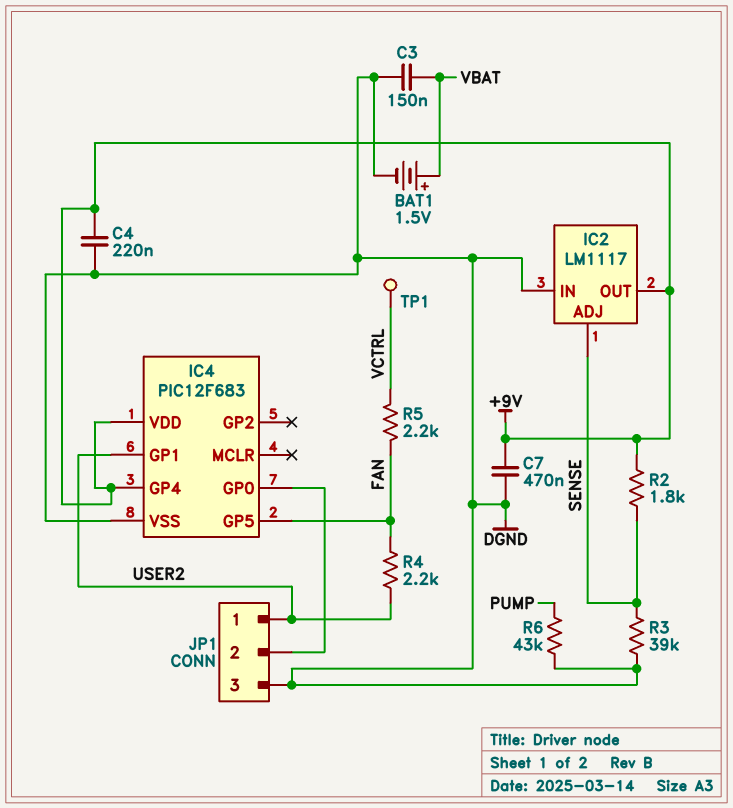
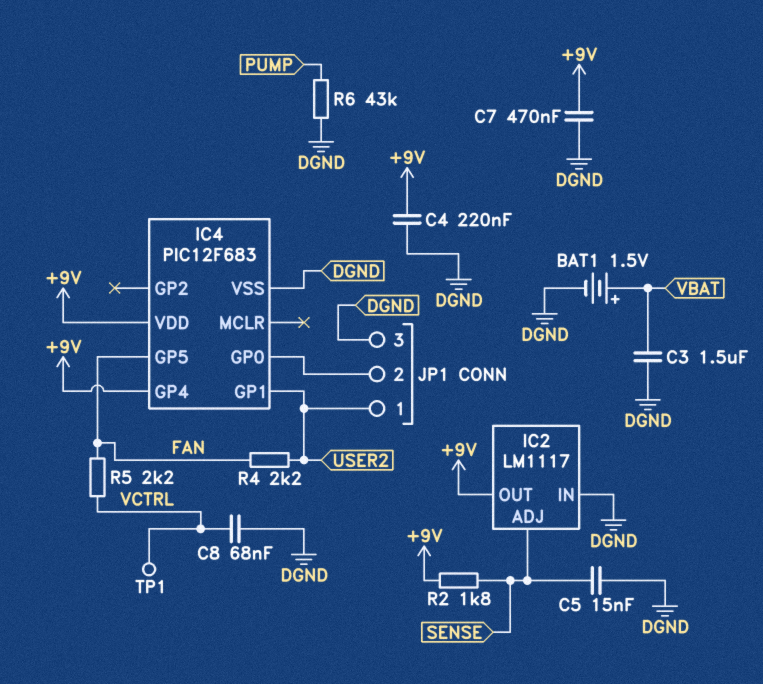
C3: 150nF (DGND, VBAT) -> 1.5uF (DGND, VBAT)
C5: none -> 15nF (DGND, SENSE)
C8: none -> 68nF (DGND, VCTRL)
R3: 39k (DGND, SENSE) -> none

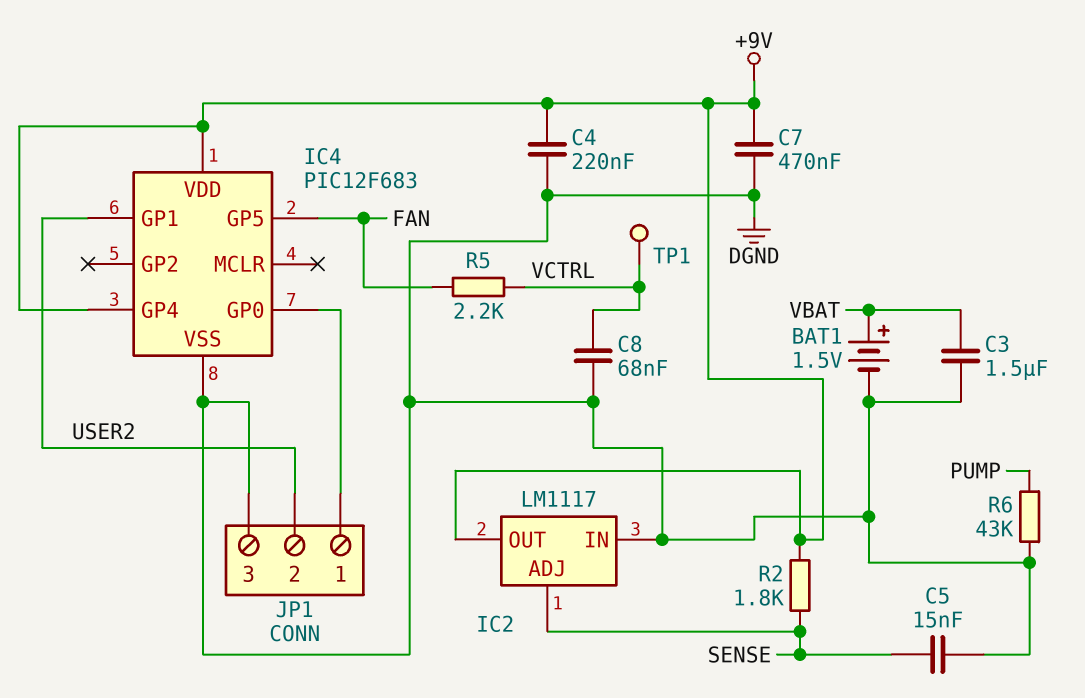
JP1 pin 1: USER2 -> IC4/GP0
JP1 pin 2: IC4/GP0 -> USER2
R4: 2.2k (FAN, USER2) -> none

